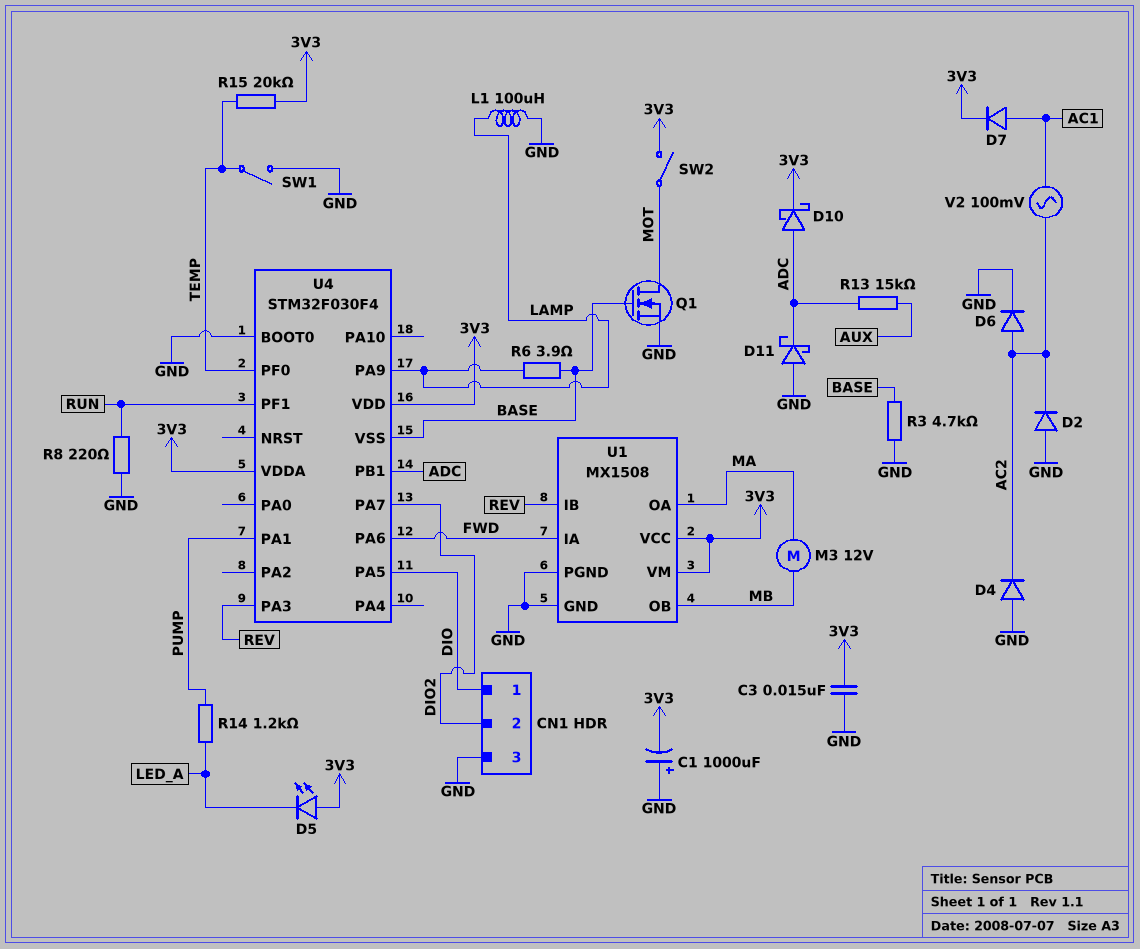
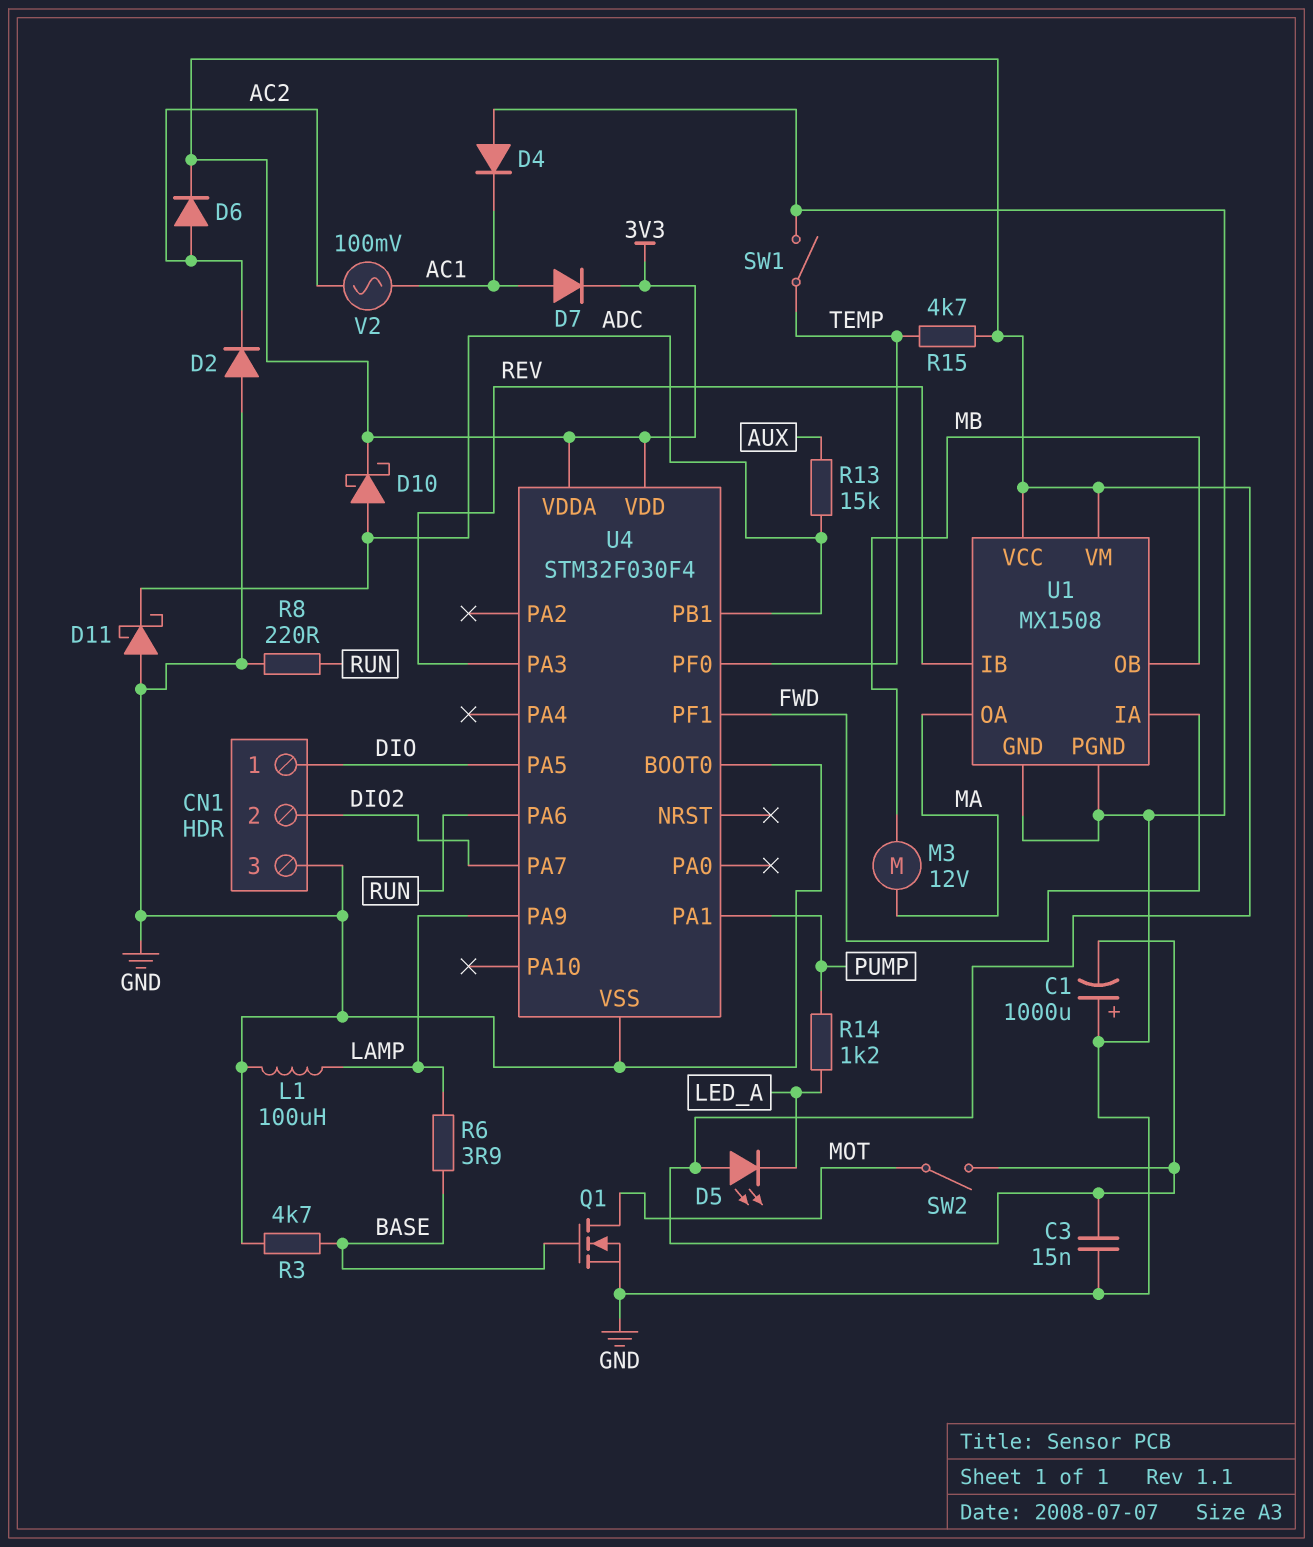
D4: diode (A GND, K AC2) -> diode (A GND, K AC1)
D6: diode (A AC2, K GND) -> diode (A AC2, K 3V3)
R15: 20k (3V3, TEMP) -> 4.7k (3V3, TEMP)
U4 pin PA6: FWD -> RUN
U4 pin PF1: RUN -> FWD
U4 pin VSS: BASE -> GND

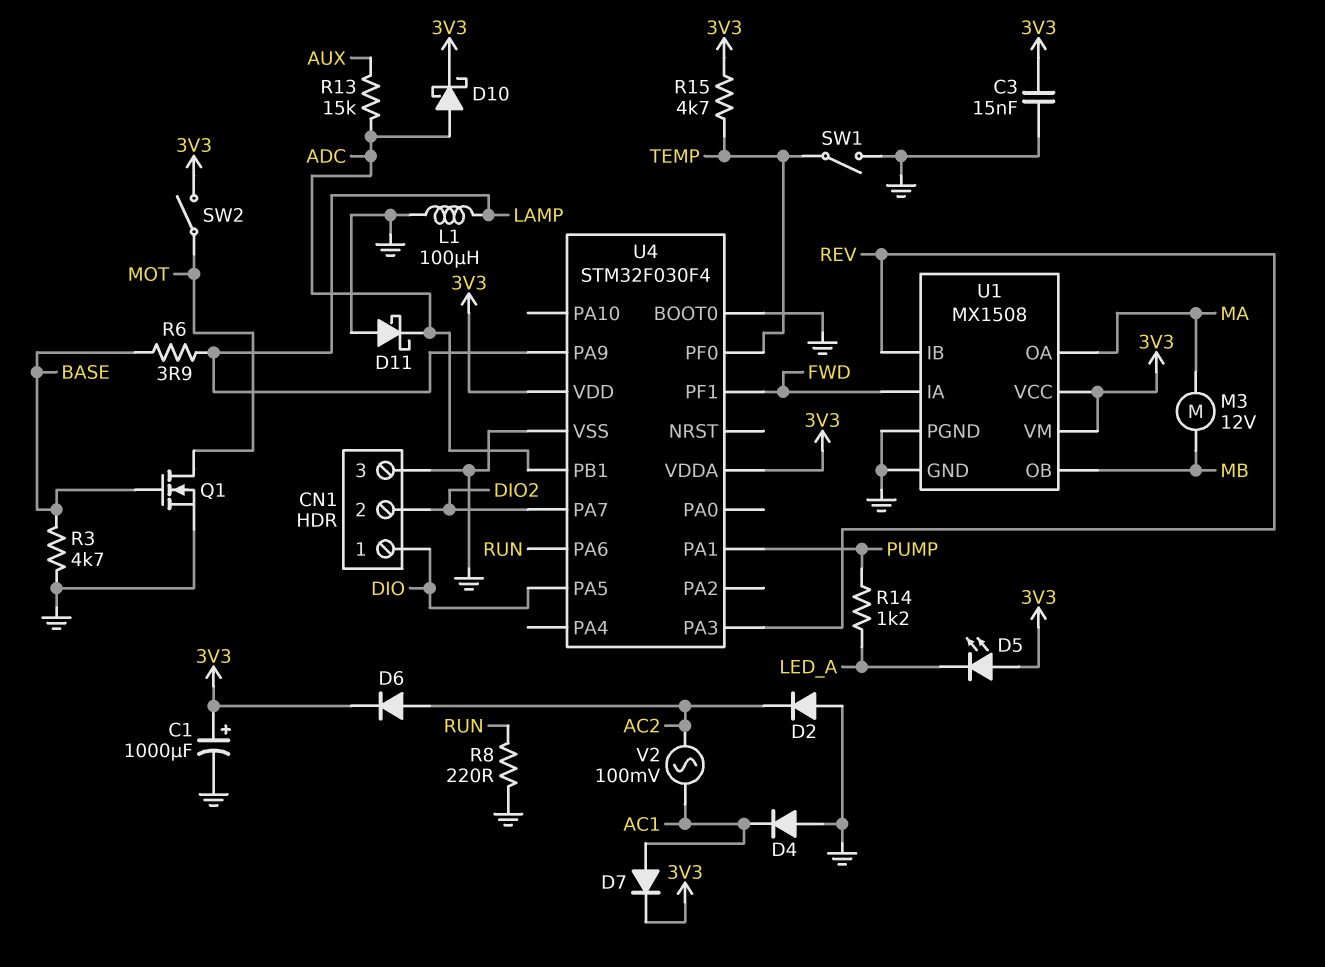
C1: 1000uF (plus GND, minus 3V3) -> 1000uF (plus 3V3, minus GND)

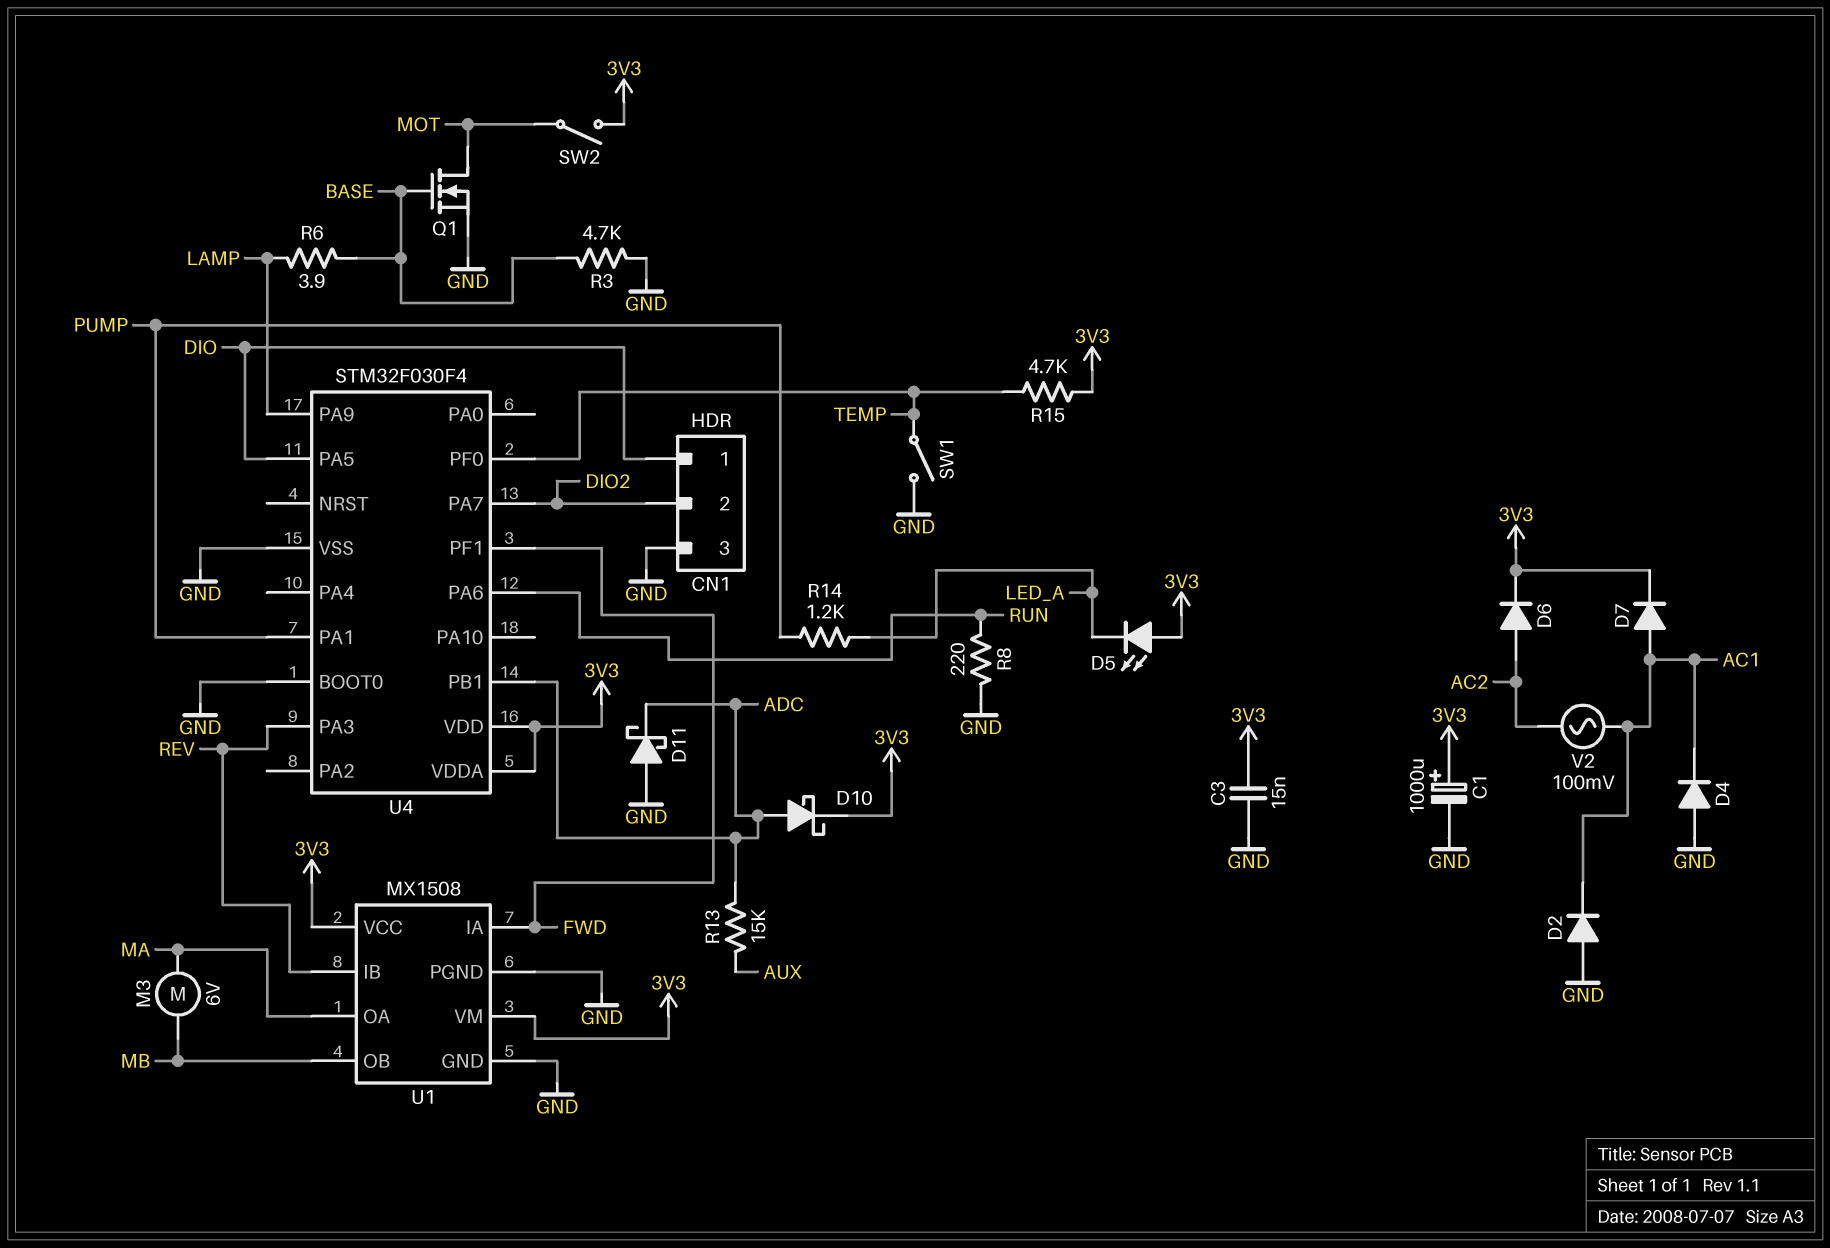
D2: diode (A GND, K AC2) -> diode (A GND, K AC1)
L1: 100uH (GND, LAMP) -> none
M3: motor 12V (MA, MB) -> motor 6V (MA, MB)

